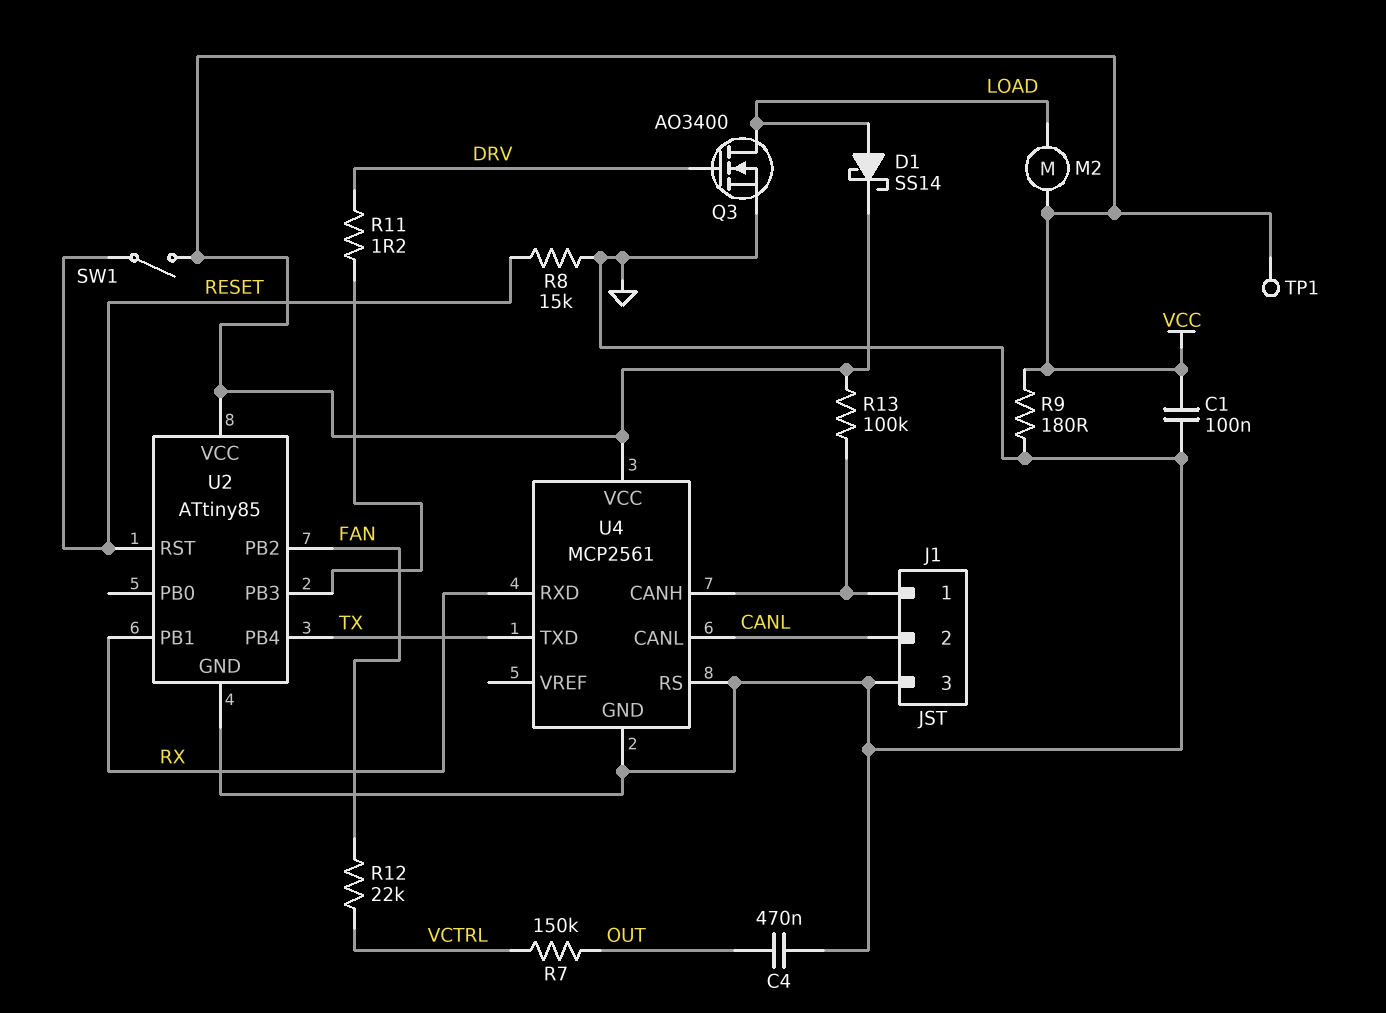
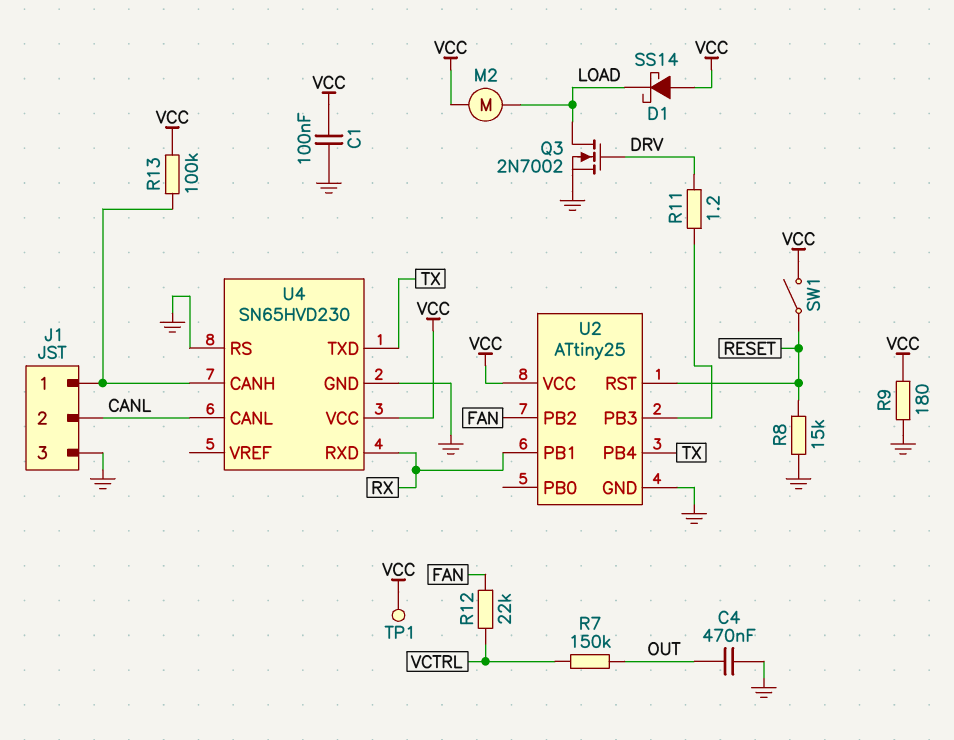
D1: schottky SS14 (A LOAD, K VCC) -> schottky SS14 (A VCC, K LOAD)
Q3: NMOS AO3400 (G DRV, D LOAD, S GND) -> NMOS 2N7002 (G DRV, D LOAD, S GND)
U2: ATtiny85 -> ATtiny25
U4: MCP2561 -> SN65HVD230

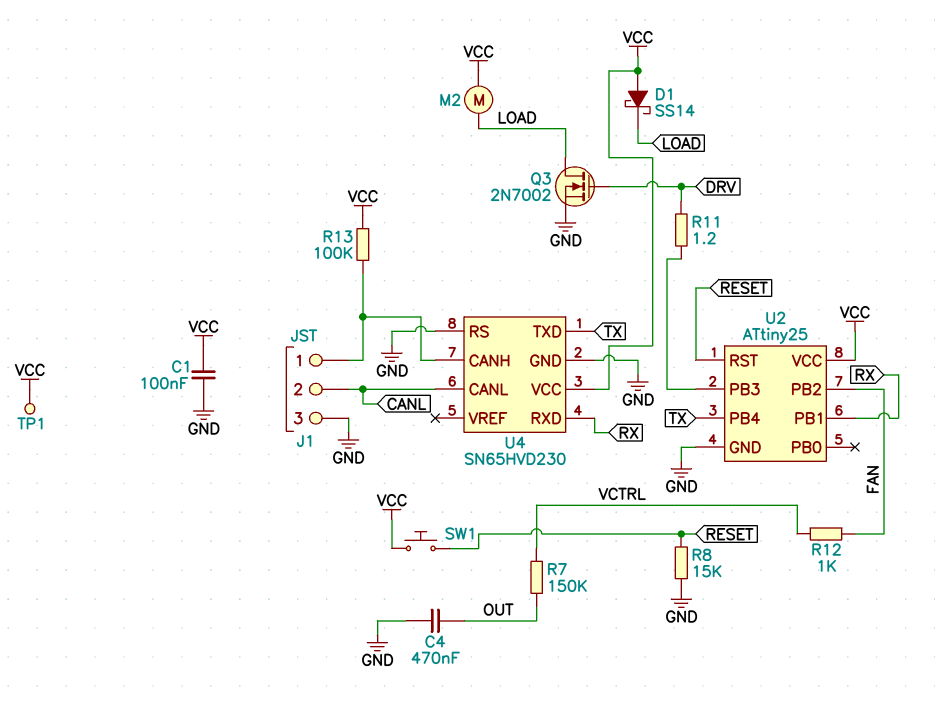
R9: 180 (GND, VCC) -> none
R12: 22k (FAN, VCTRL) -> 1k (FAN, VCTRL)
SW1: switch (RESET, VCC) -> button (RESET, VCC)

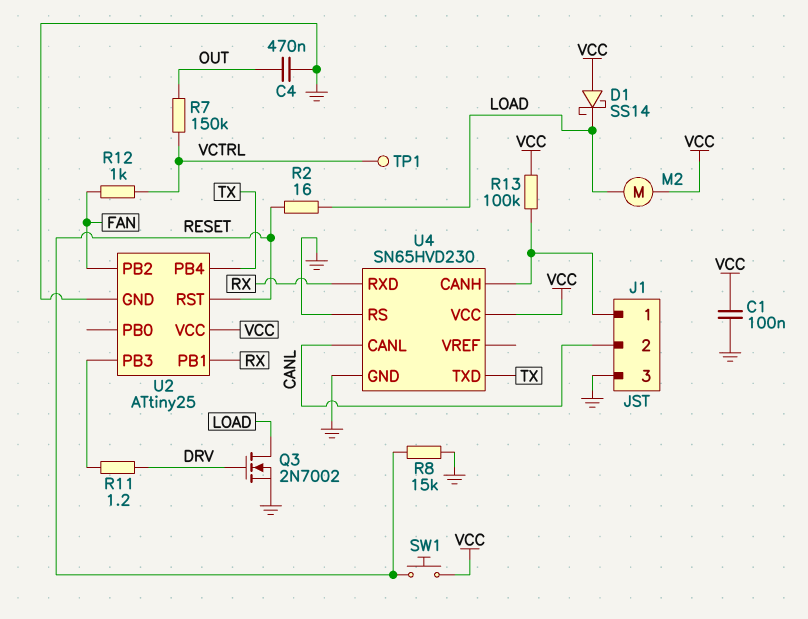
R2: none -> 16 (LOAD, RESET)
TP1: test point (VCC) -> test point (VCTRL)

